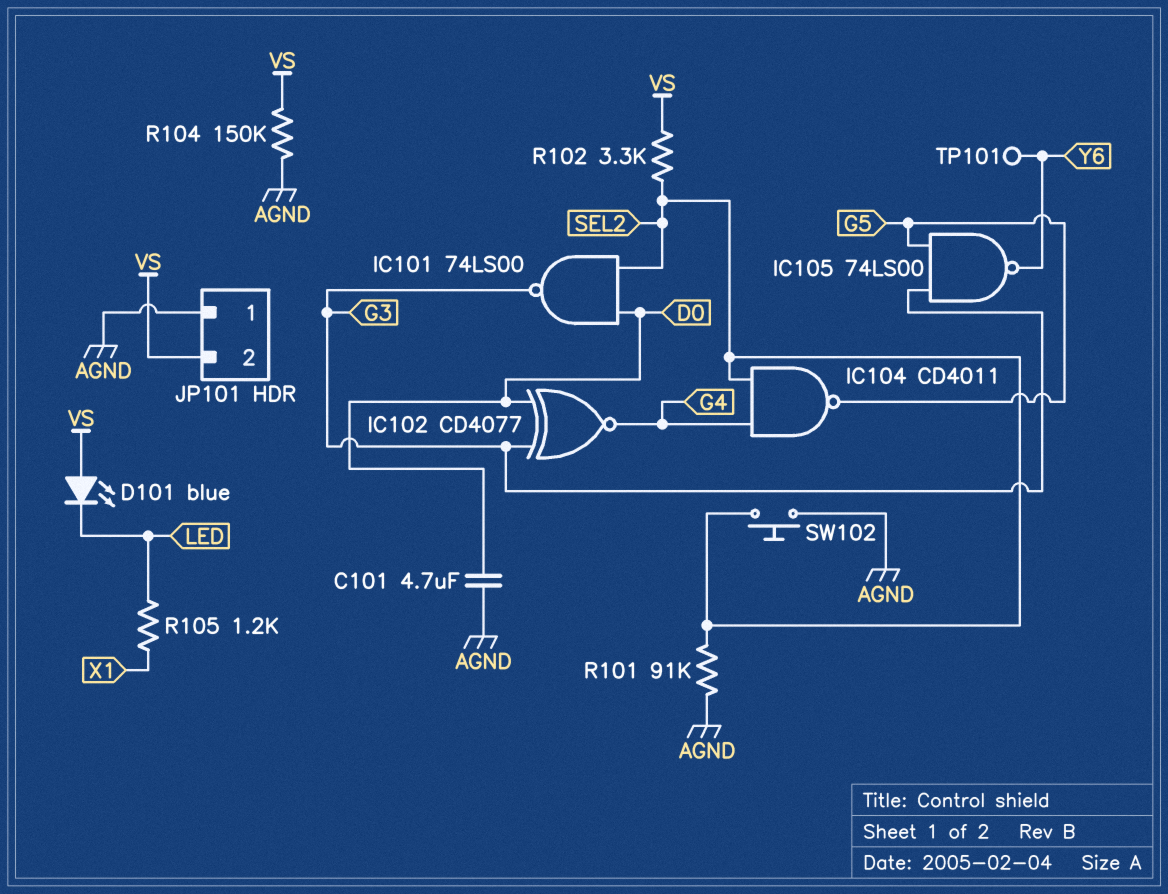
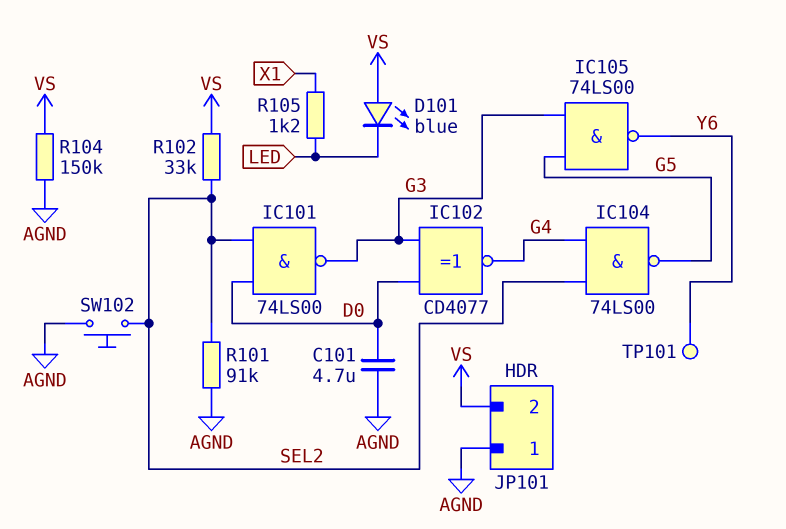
IC104: NAND CD4011 (in G4, in SEL2, out G5) -> NAND 74LS00 (in G4, in SEL2, out G5)
R102: 3.3k (SEL2, VS) -> 33k (SEL2, VS)

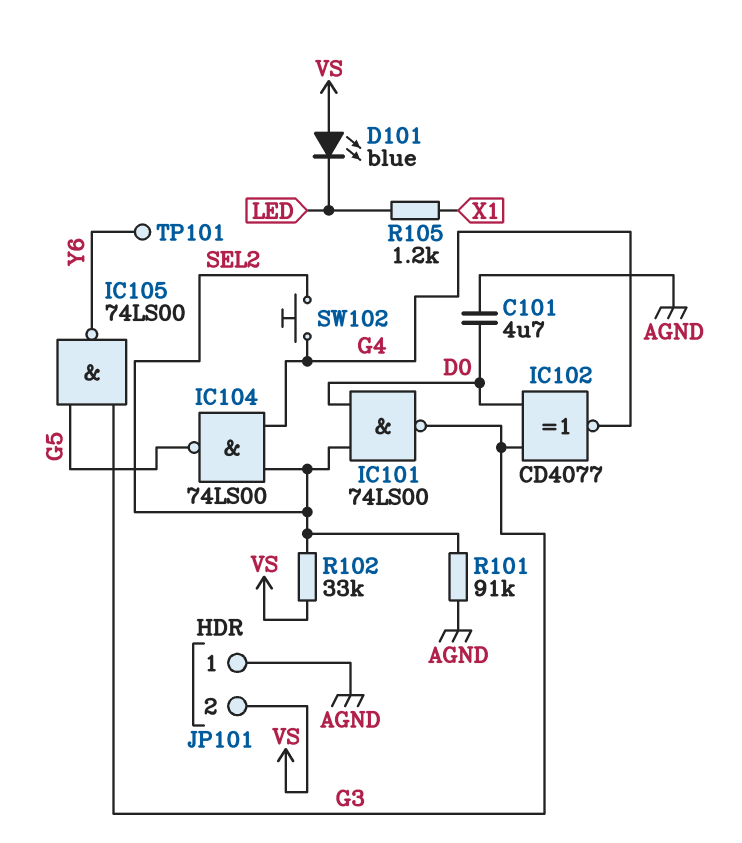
R104: 150k (AGND, VS) -> none
SW102: button (AGND, SEL2) -> button (G4, SEL2)

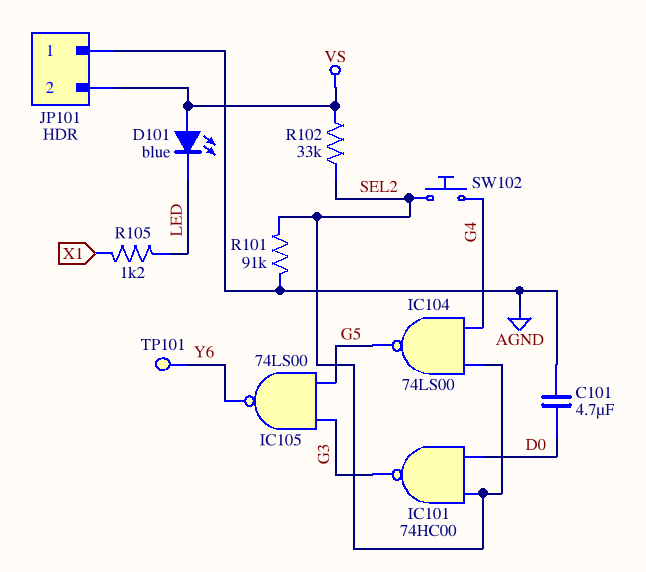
IC101: NAND 74LS00 (in D0, in SEL2, out G3) -> NAND 74HC00 (in D0, in SEL2, out G3)
IC102: XNOR CD4077 (in D0, in G3, out G4) -> none

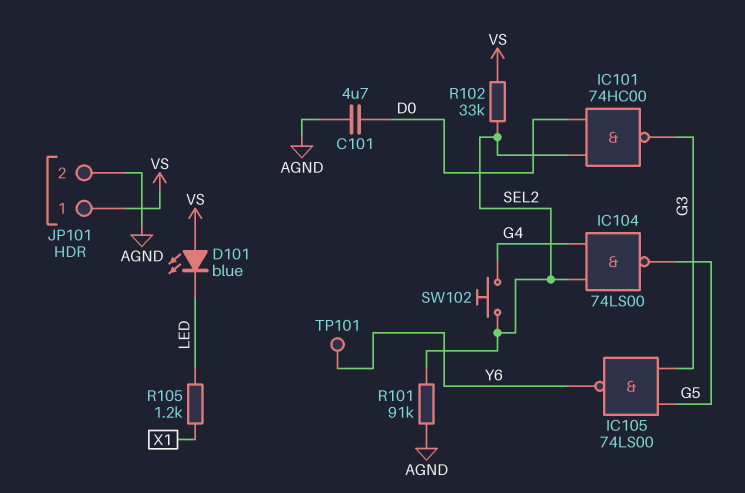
JP101 pin 1: AGND -> VS
JP101 pin 2: VS -> AGND

